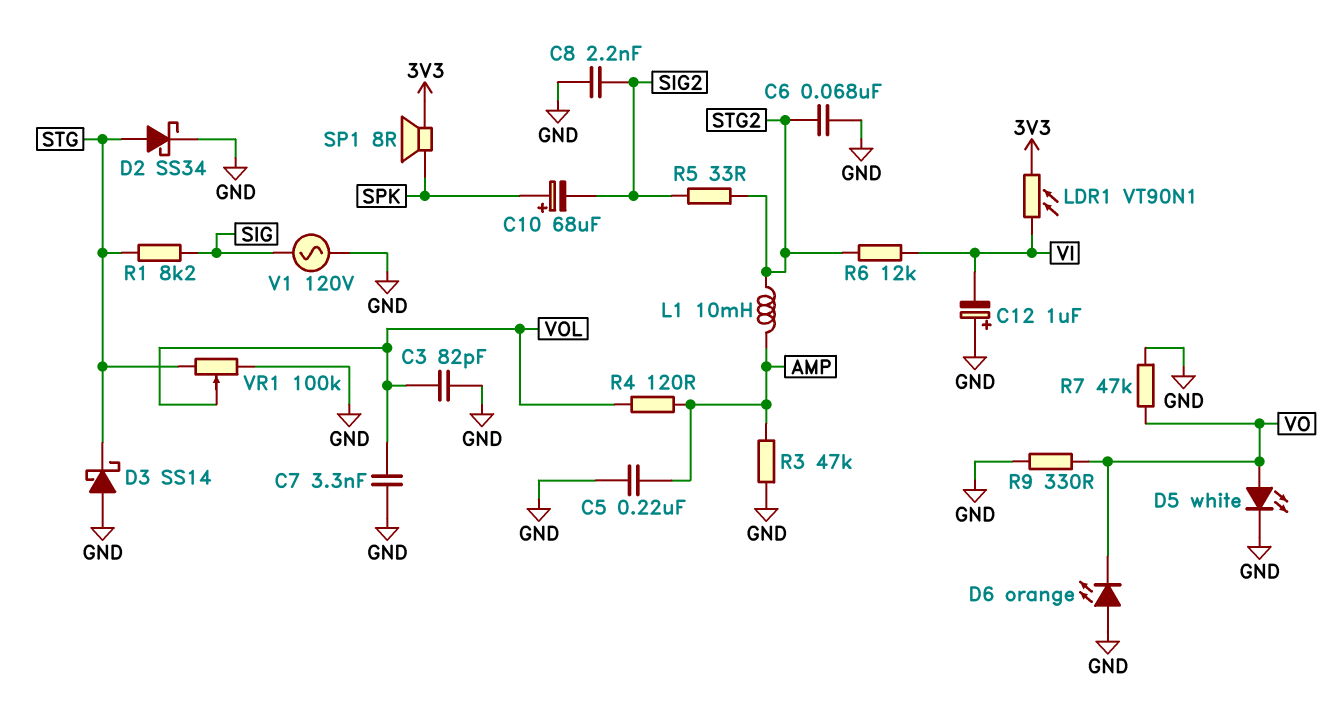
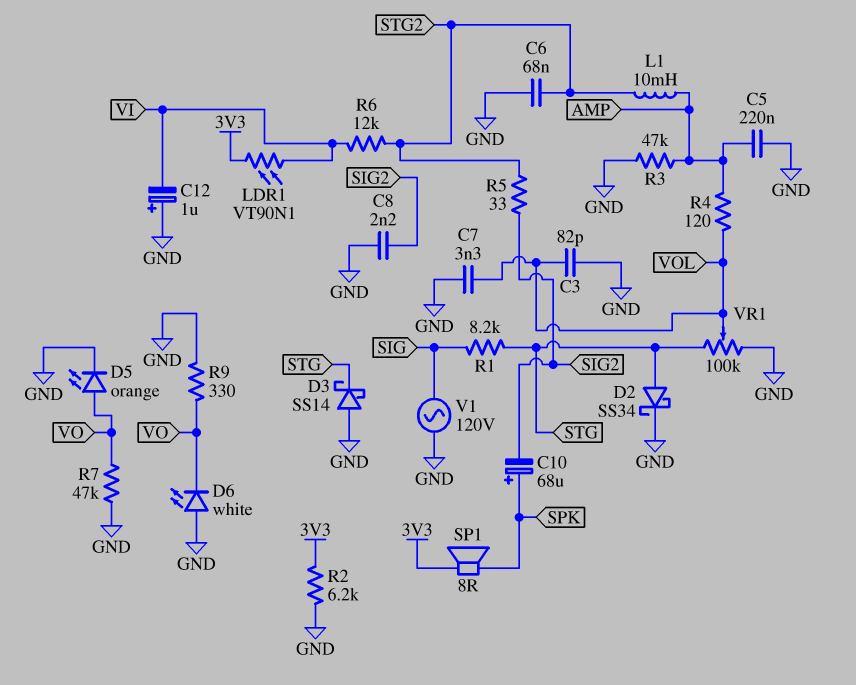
D5: LED white (A VO, K GND) -> LED orange (A VO, K GND)
D6: LED orange (A GND, K VO) -> LED white (A GND, K VO)
R2: none -> 6.2k (3V3, GND)

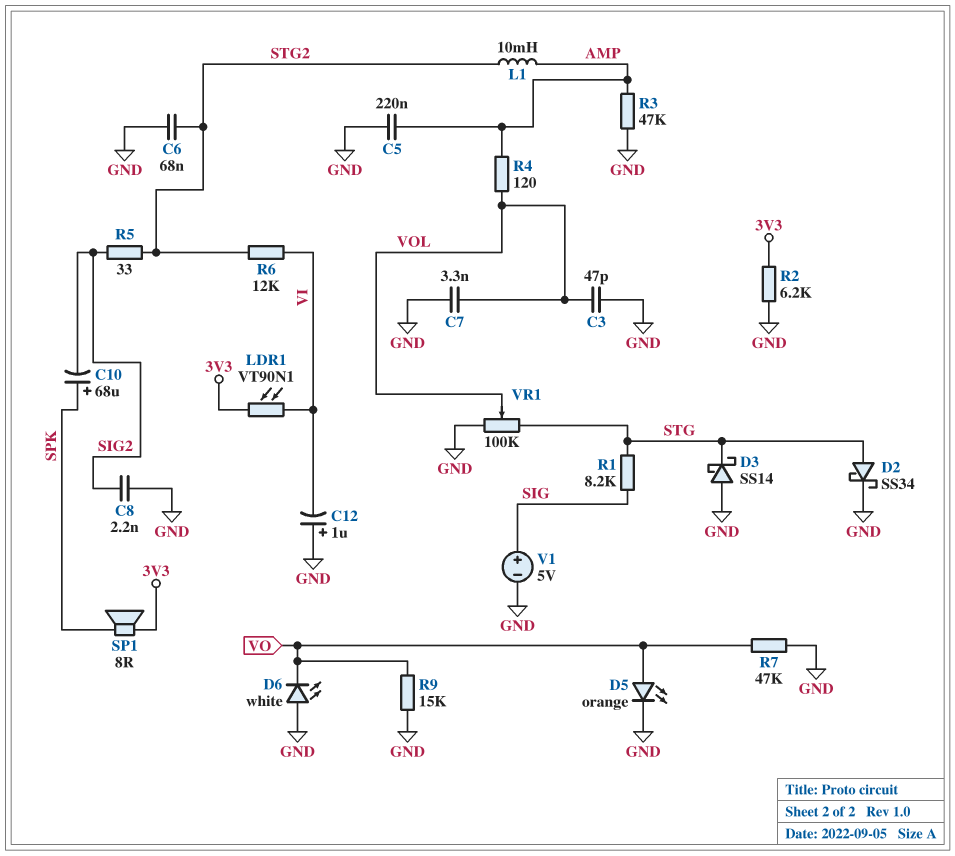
C3: 82pF (GND, VOL) -> 47pF (GND, VOL)
R9: 330 (GND, VO) -> 15k (GND, VO)
V1: AC 120V (GND, SIG) -> 5V (plus SIG, minus GND)

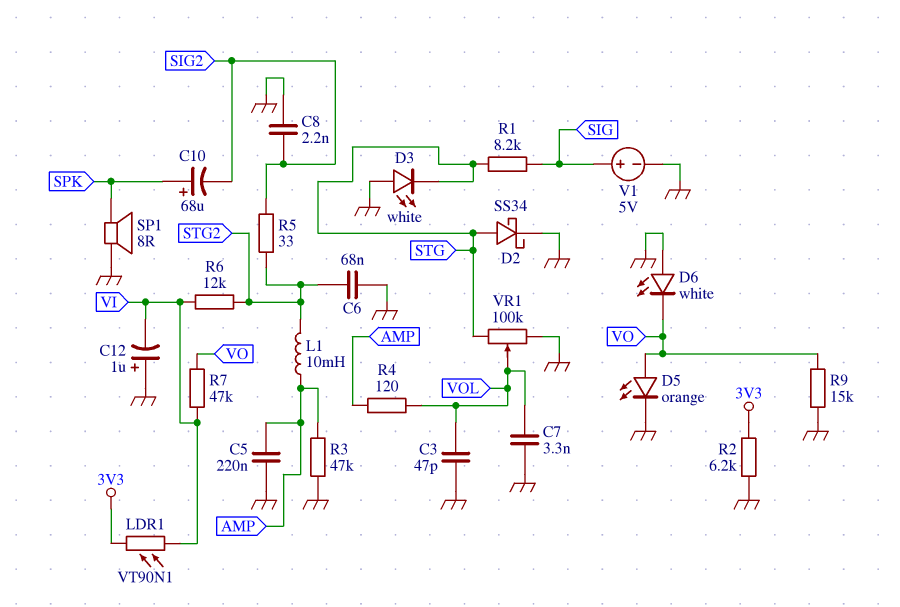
D3: schottky SS14 (A GND, K STG) -> LED white (A GND, K STG)
R7: 47k (GND, VO) -> 47k (VI, VO)
SP1: speaker 8R (3V3, SPK) -> speaker 8R (GND, SPK)

